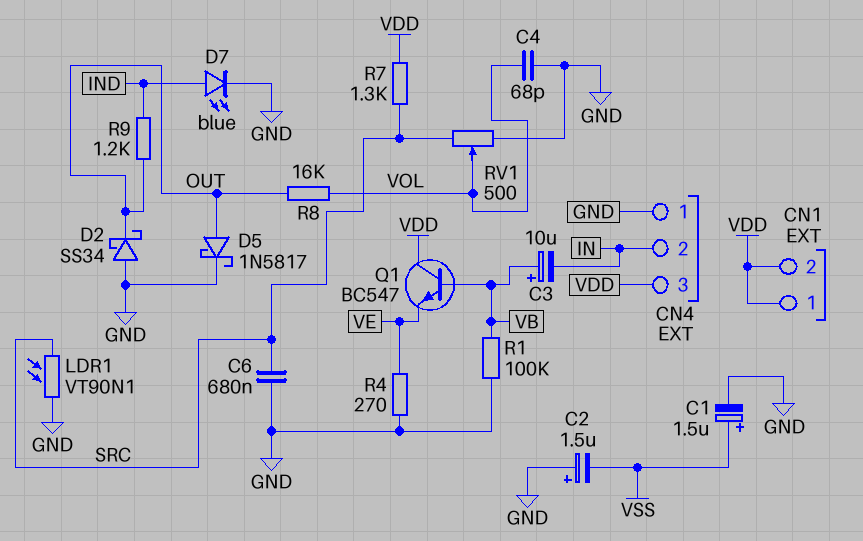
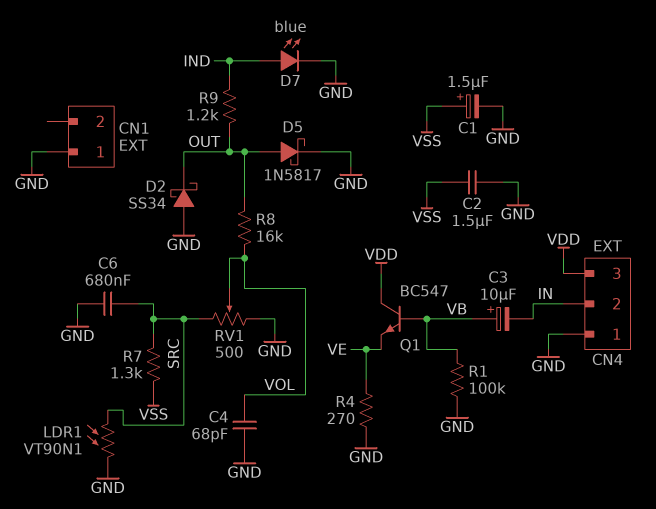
C2: 1.5uF (plus GND, minus VSS) -> 1.5uF (GND, VSS)
CN1 pin 1: VDD -> GND
CN1 pin 2: VDD -> none
R7: 1.3k (SRC, VDD) -> 1.3k (SRC, VSS)

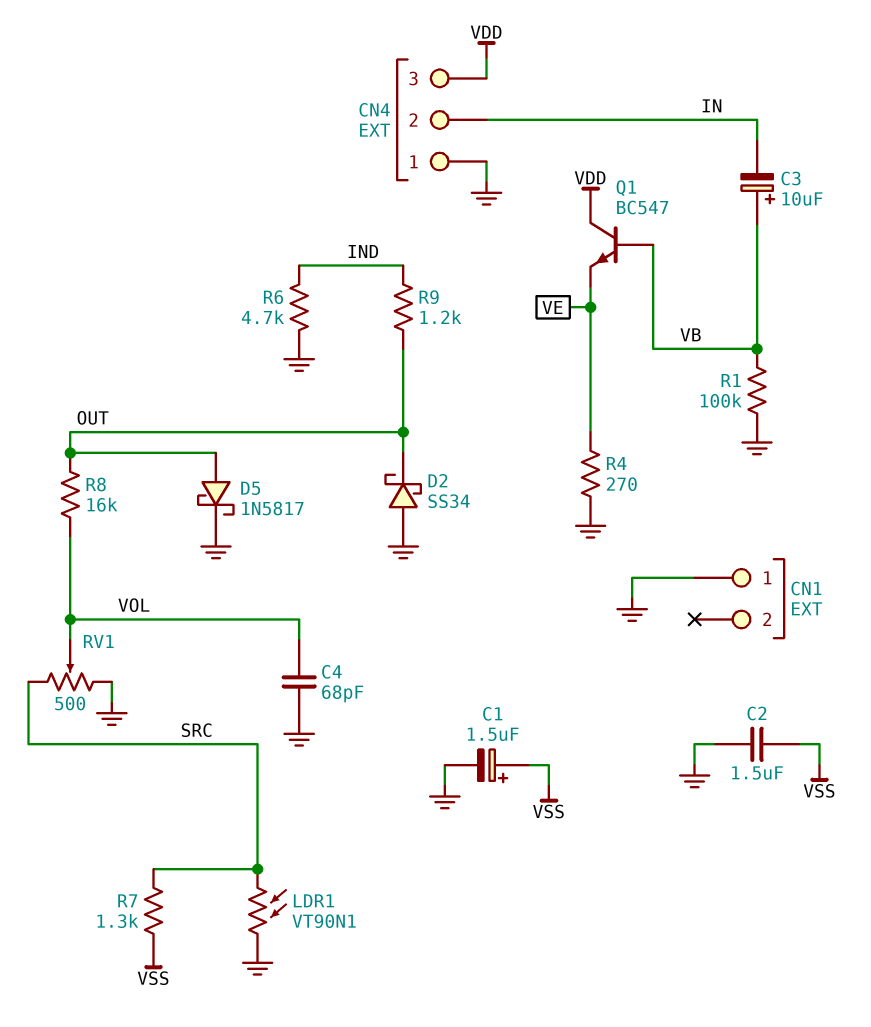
C6: 680nF (GND, SRC) -> none
D7: LED blue (A IND, K GND) -> none
R6: none -> 4.7k (GND, IND)

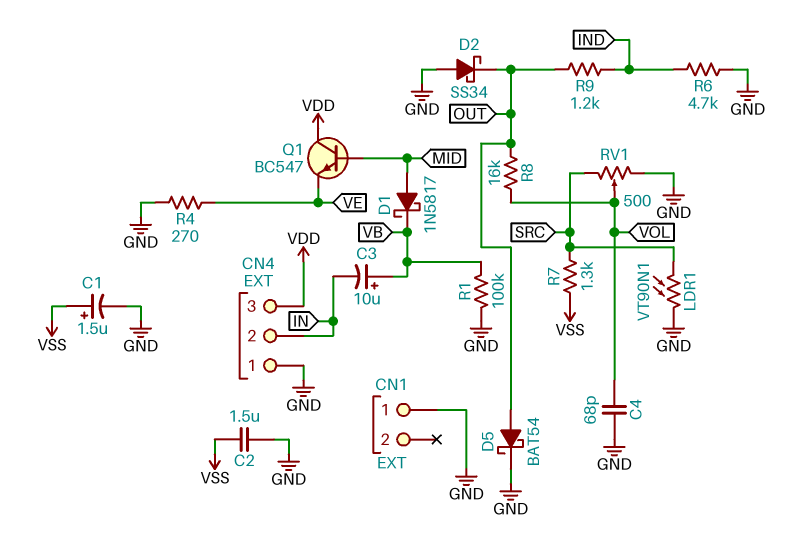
D1: none -> schottky 1N5817 (A MID, K VB)
D5: schottky 1N5817 (A OUT, K GND) -> schottky BAT54 (A OUT, K GND)
Q1: NPN BC547 (B VB, C VDD, E VE) -> NPN BC547 (B MID, C VDD, E VE)

